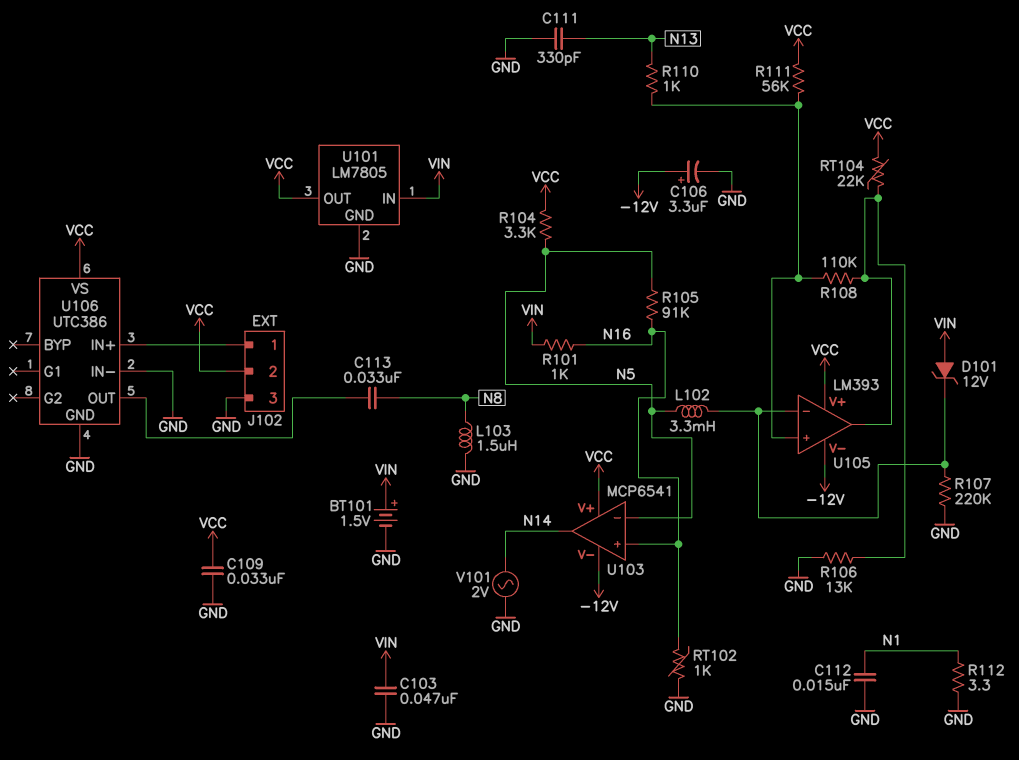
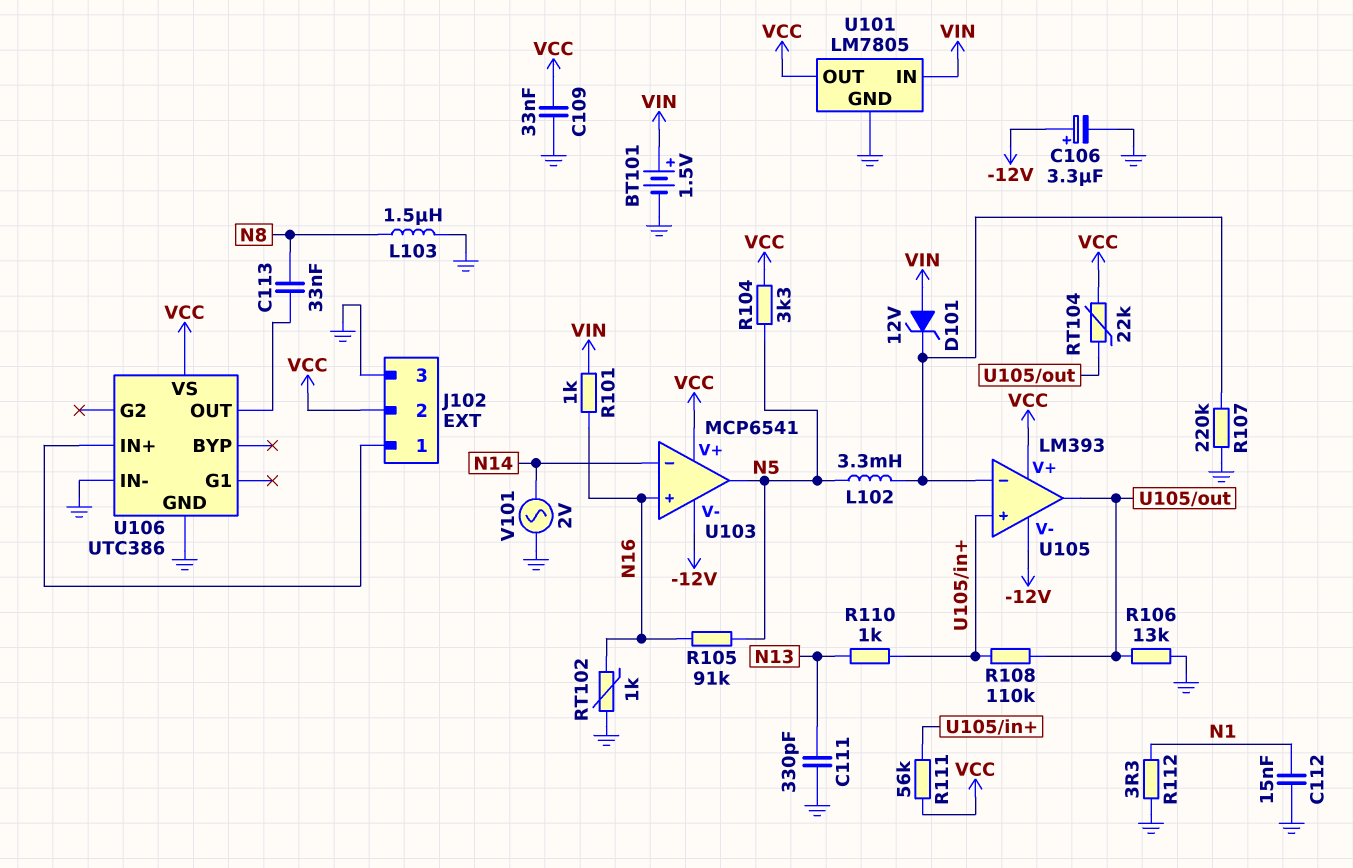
C103: 47nF (GND, VIN) -> none
U103 pin in-: N5 -> N14
U103 pin out: N14 -> N5

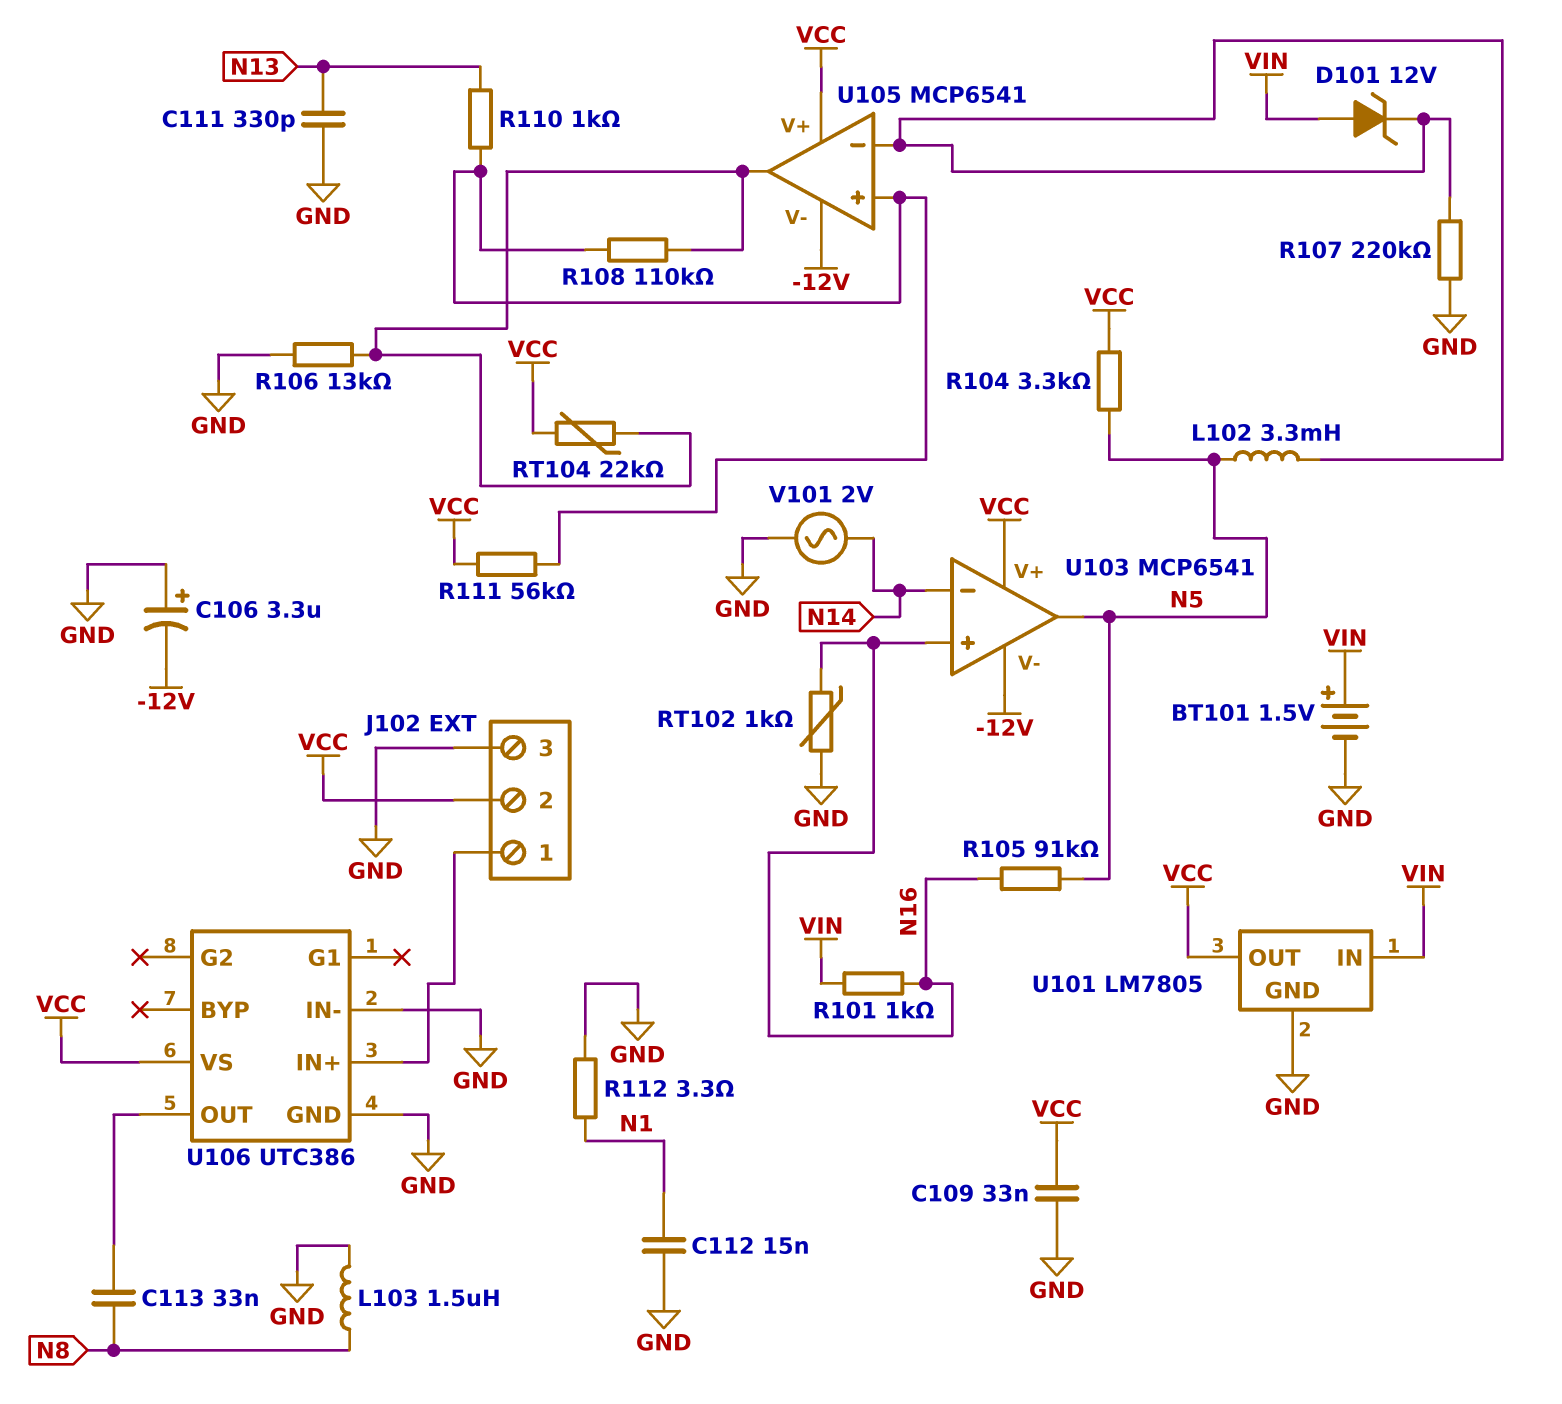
C106: 3.3uF (plus -12V, minus GND) -> 3.3uF (plus GND, minus -12V)
U105: LM393 -> MCP6541

